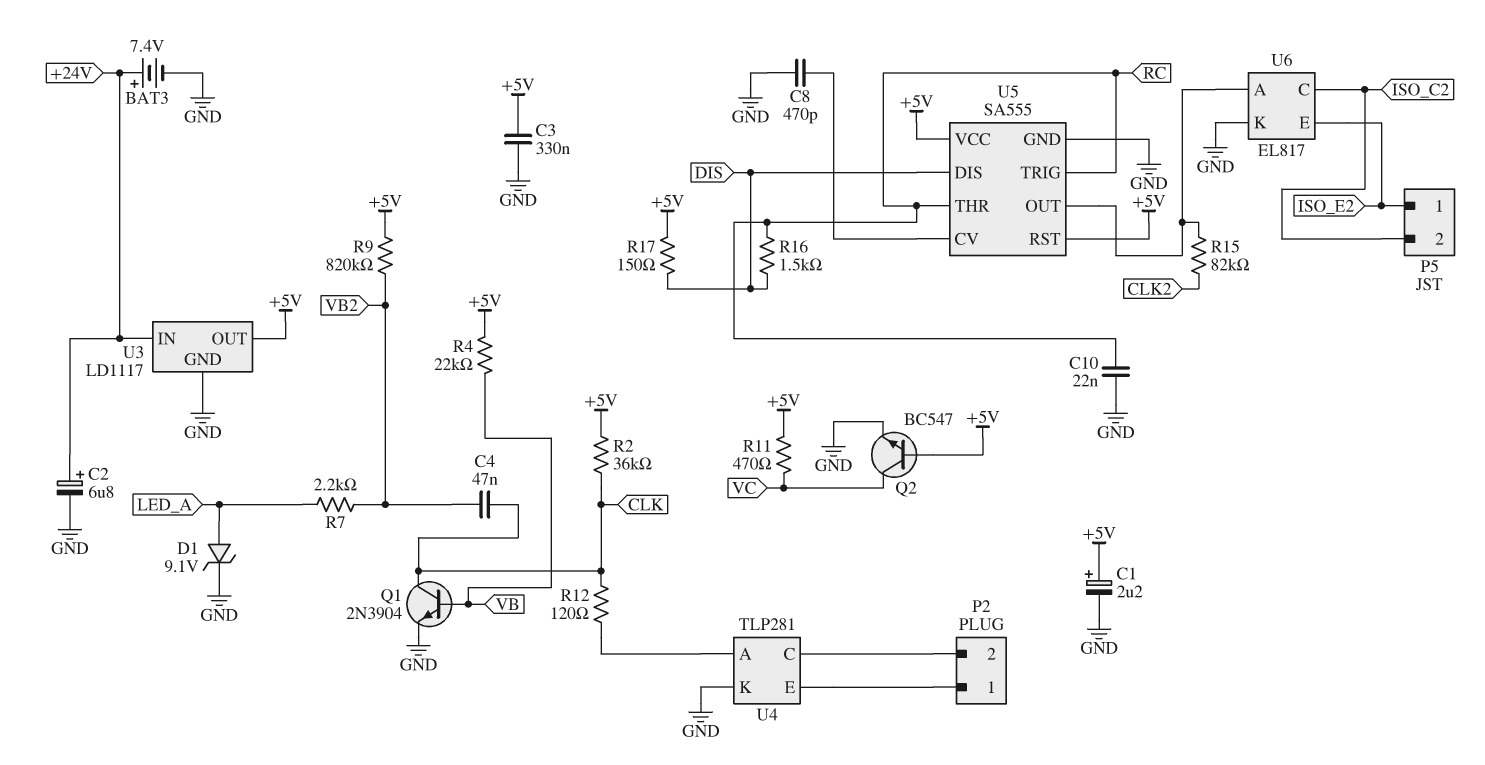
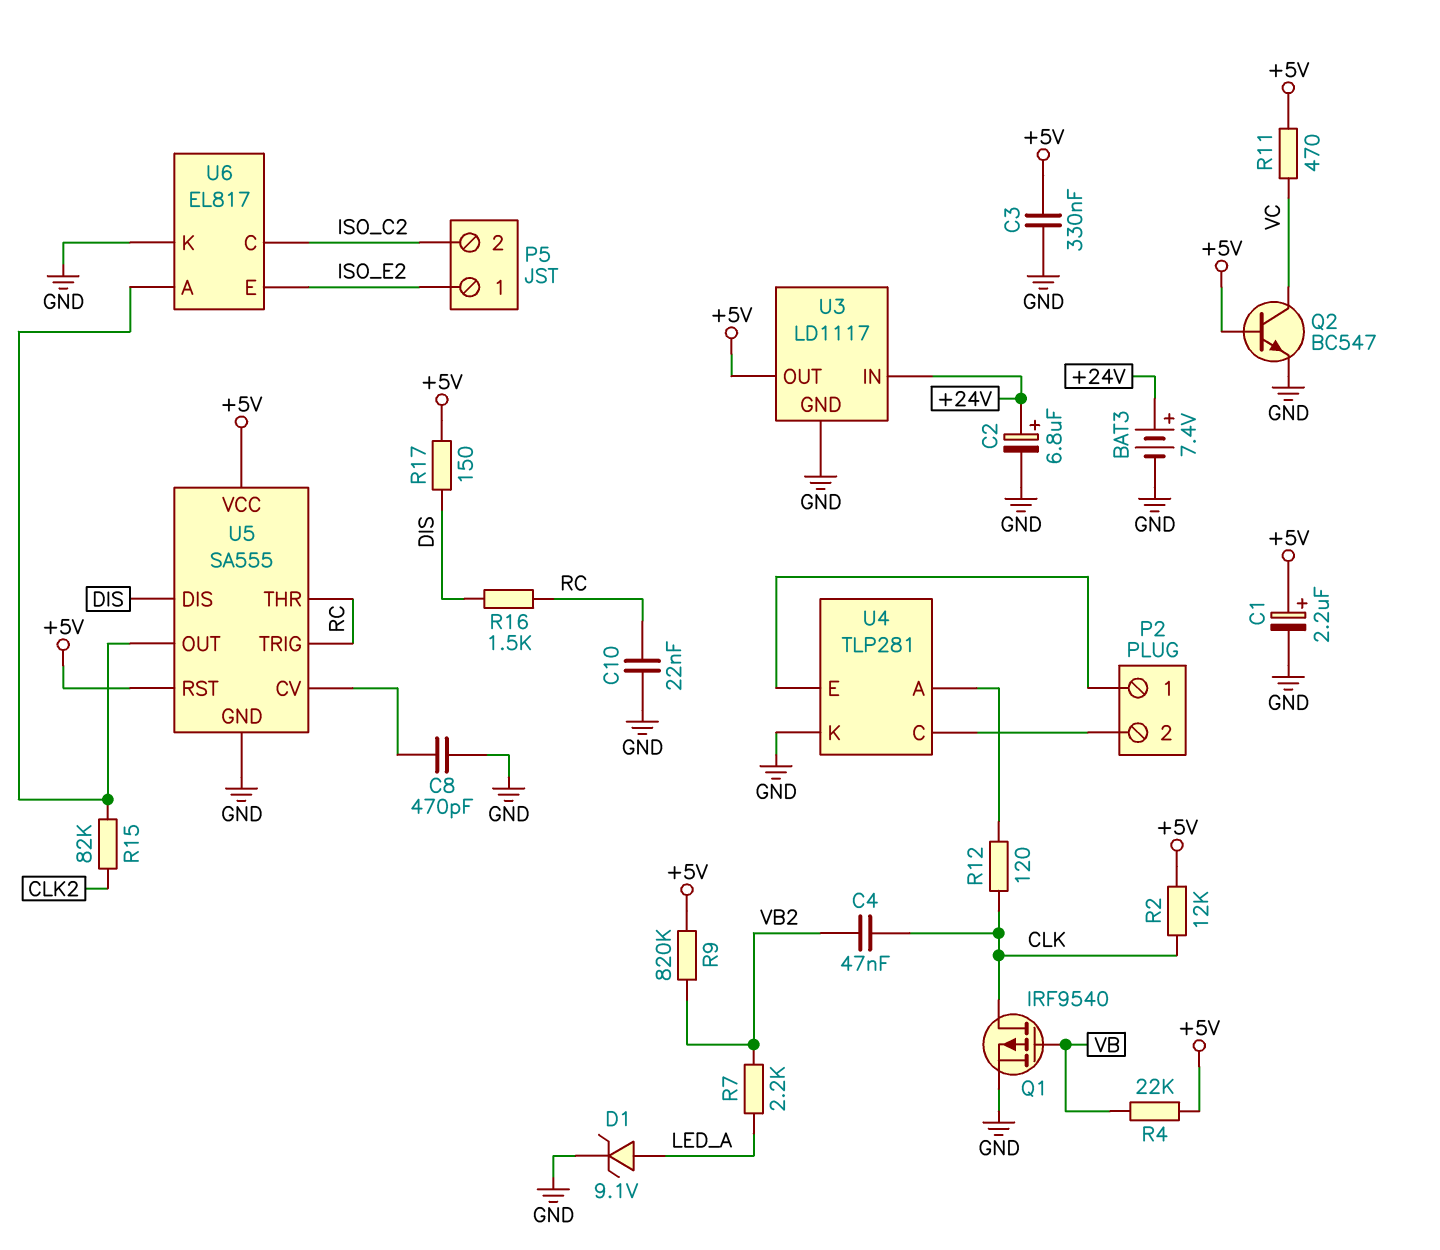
Q1: NPN 2N3904 (B VB, C CLK, E GND) -> PMOS IRF9540 (G VB, D CLK, S GND)
R2: 36k (+5V, CLK) -> 12k (+5V, CLK)

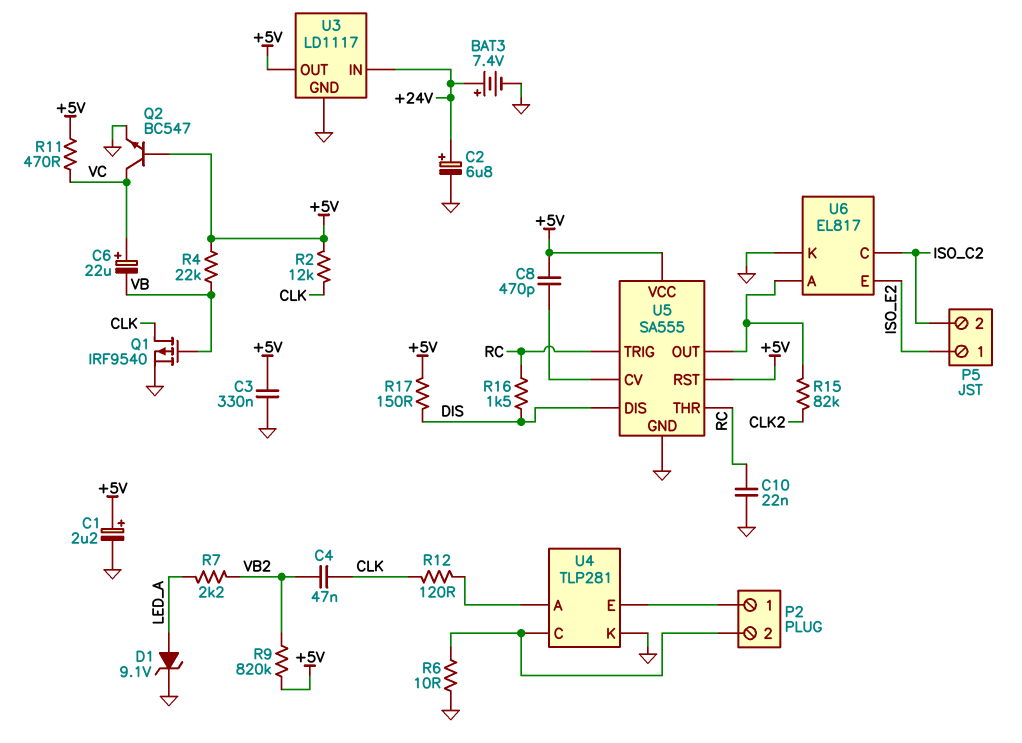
C6: none -> 22uF (plus VC, minus VB)
C8: 470pF (GND, U5/CV) -> 470pF (+5V, U5/CV)
R6: none -> 10 (GND, P2/2)

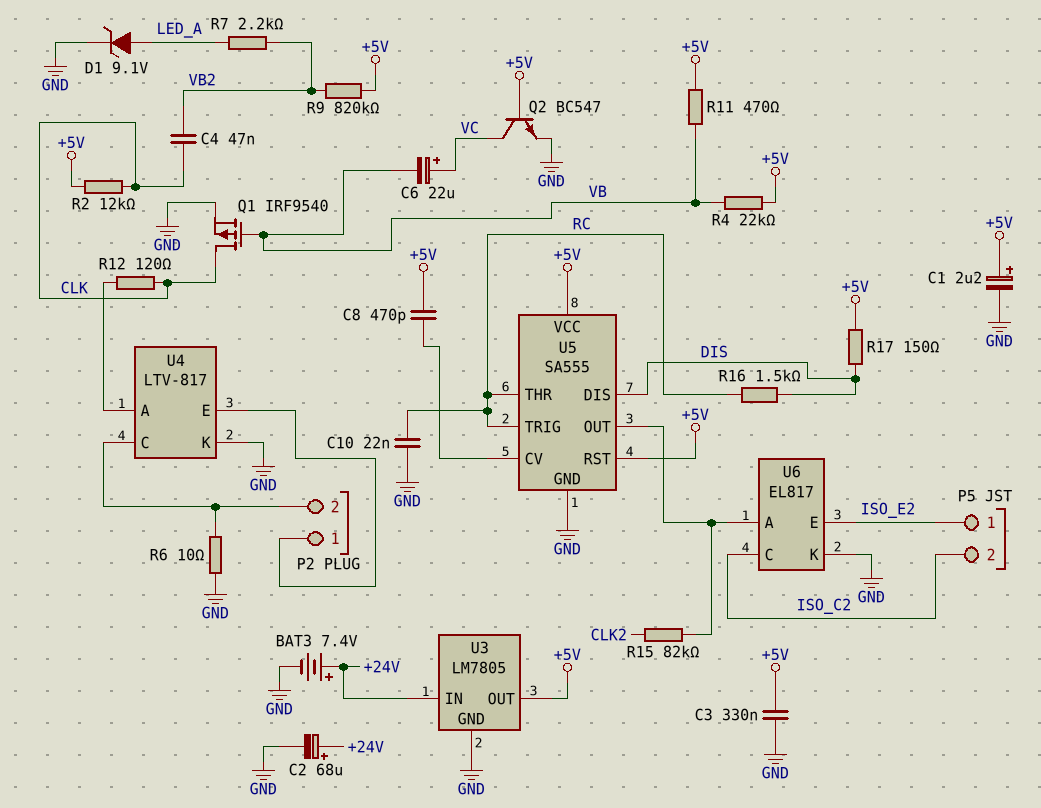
C2: 6.8uF (plus +24V, minus GND) -> 68uF (plus +24V, minus GND)
R11: 470 (+5V, VC) -> 470 (+5V, VB)
U3: LD1117 -> LM7805
U4: TLP281 -> LTV-817

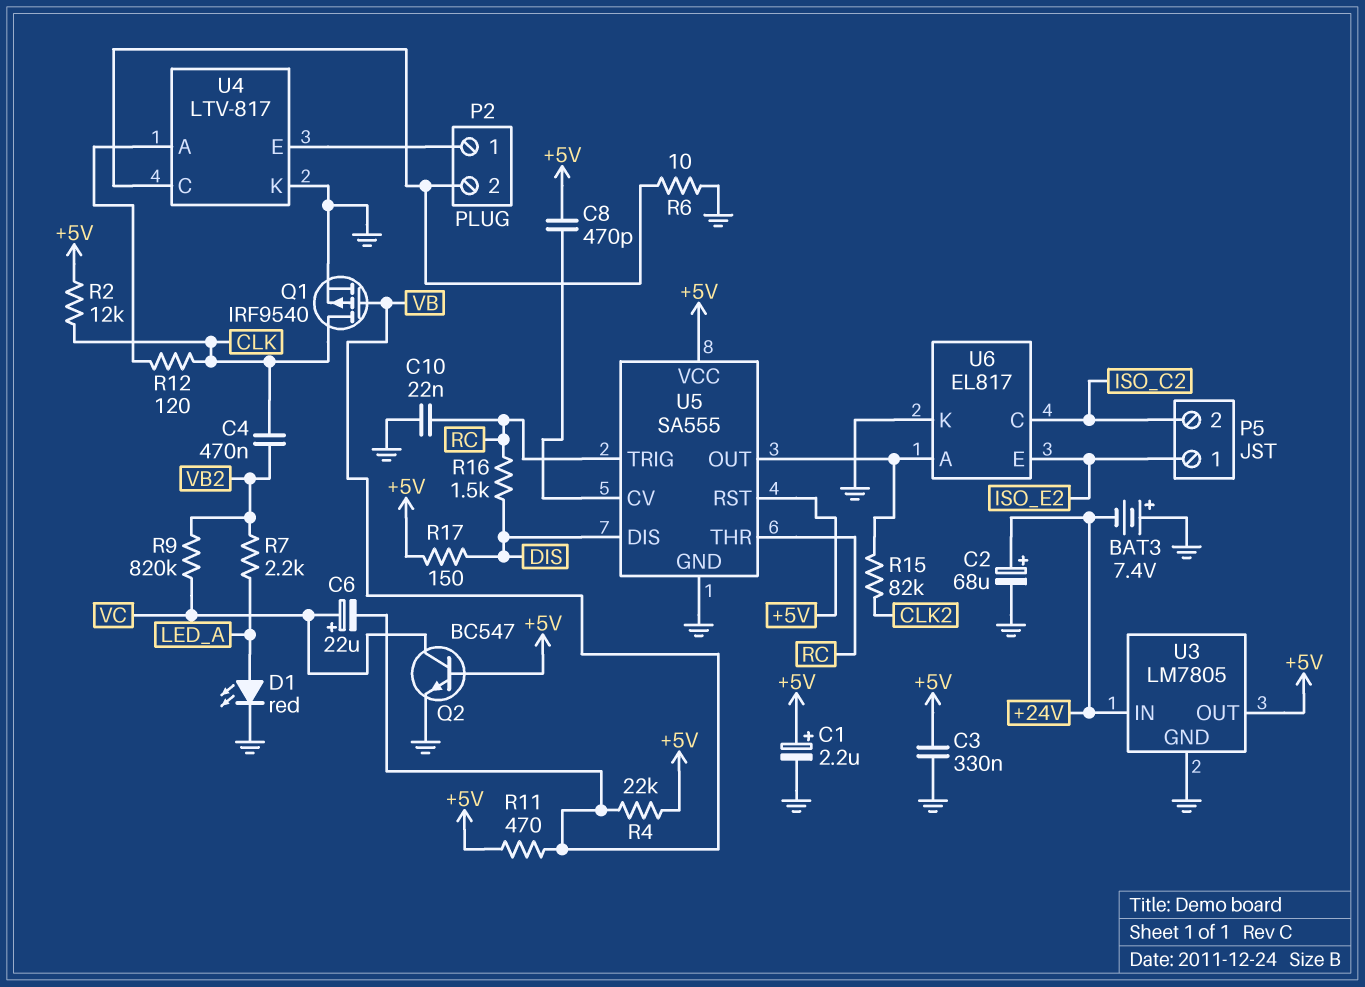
BAT3: 7.4V (plus +24V, minus GND) -> 7.4V (plus GND, minus +24V)
C4: 47nF (CLK, VB2) -> 470nF (CLK, VB2)
D1: zener 9.1V (A LED_A, K GND) -> LED red (A LED_A, K GND)
R9: 820k (+5V, VB2) -> 820k (VB2, VC)

